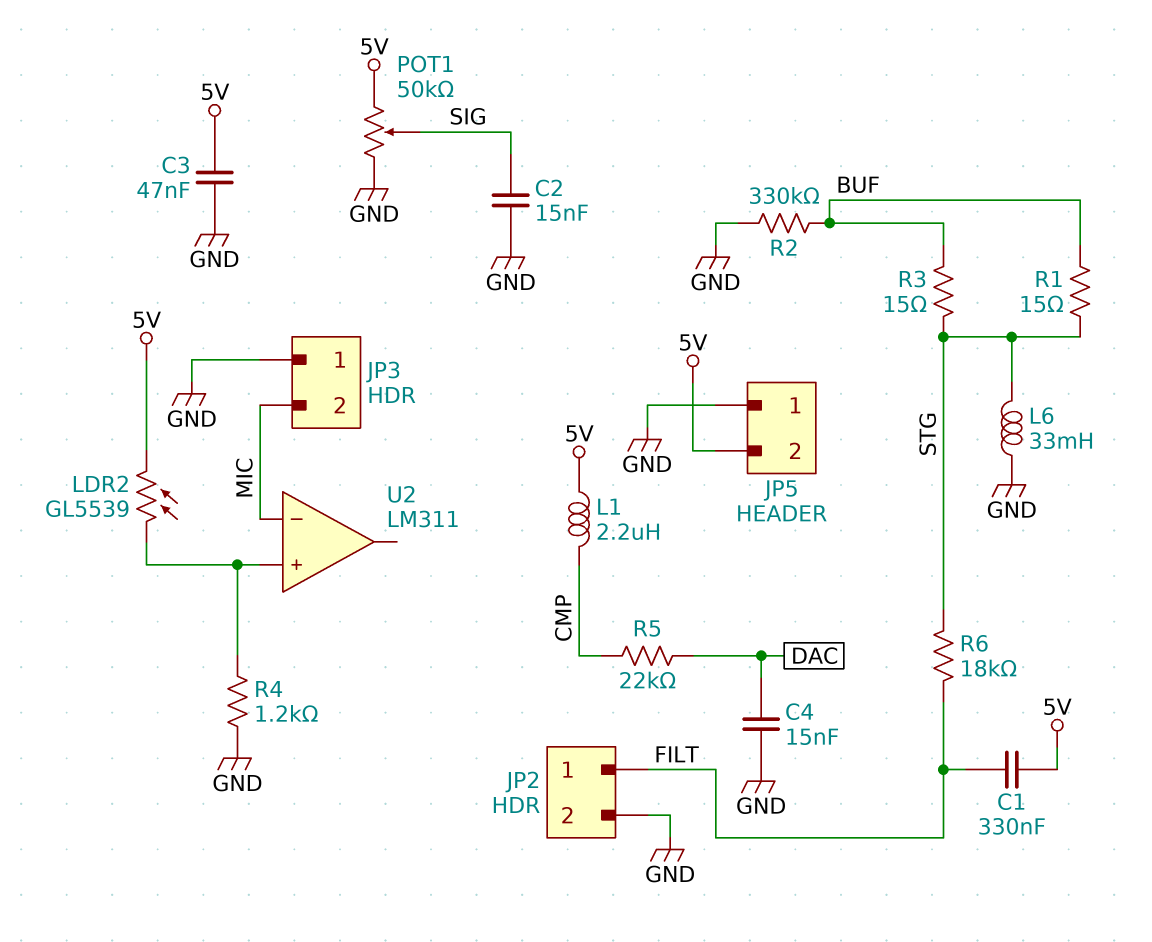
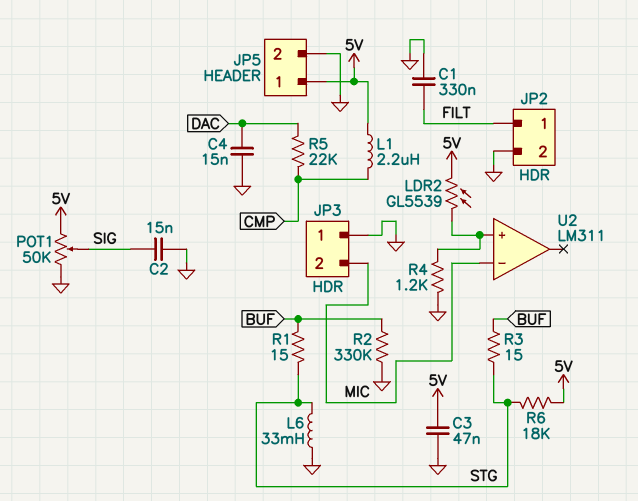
C1: 330nF (5V, FILT) -> 330nF (FILT, GND)
JP5 pin 1: GND -> 5V
JP5 pin 2: 5V -> GND
R6: 18k (FILT, STG) -> 18k (5V, STG)

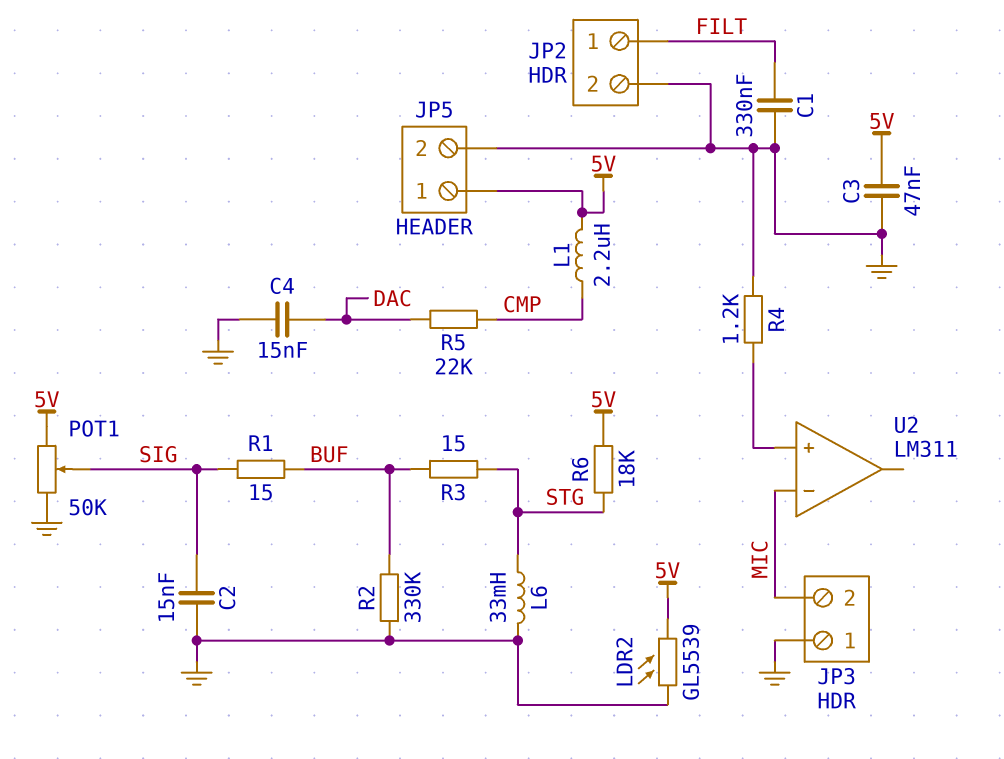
LDR2: GL5539 (5V, U2/in+) -> GL5539 (5V, GND)
R1: 15 (BUF, STG) -> 15 (BUF, SIG)

